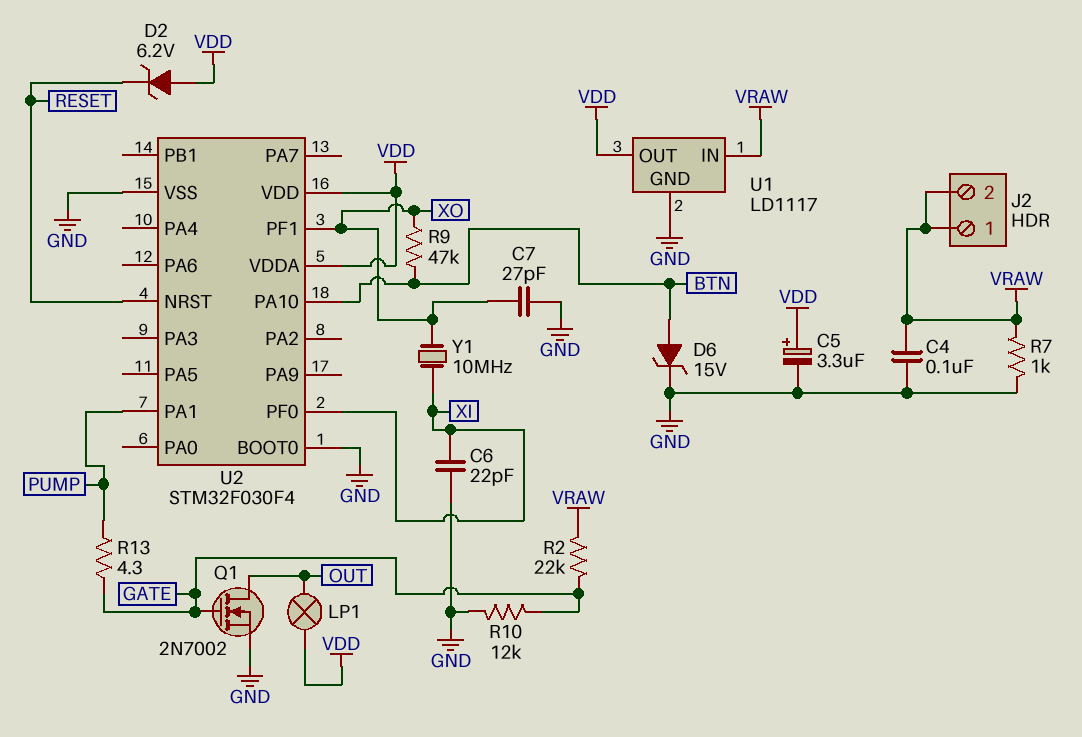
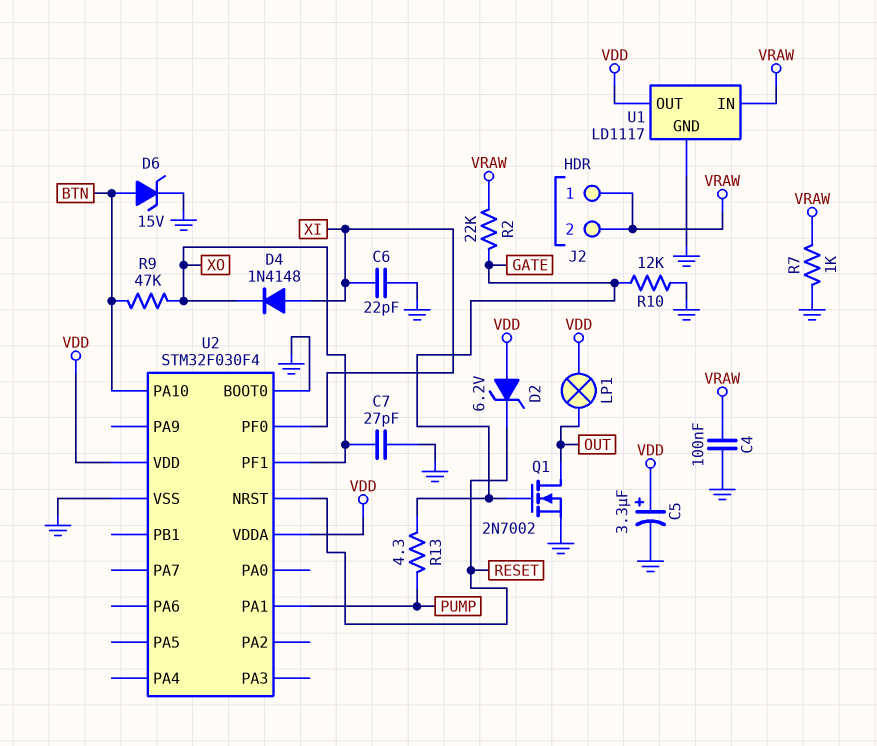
D4: none -> diode 1N4148 (A XI, K XO)
Y1: 10MHz (XI, XO) -> none

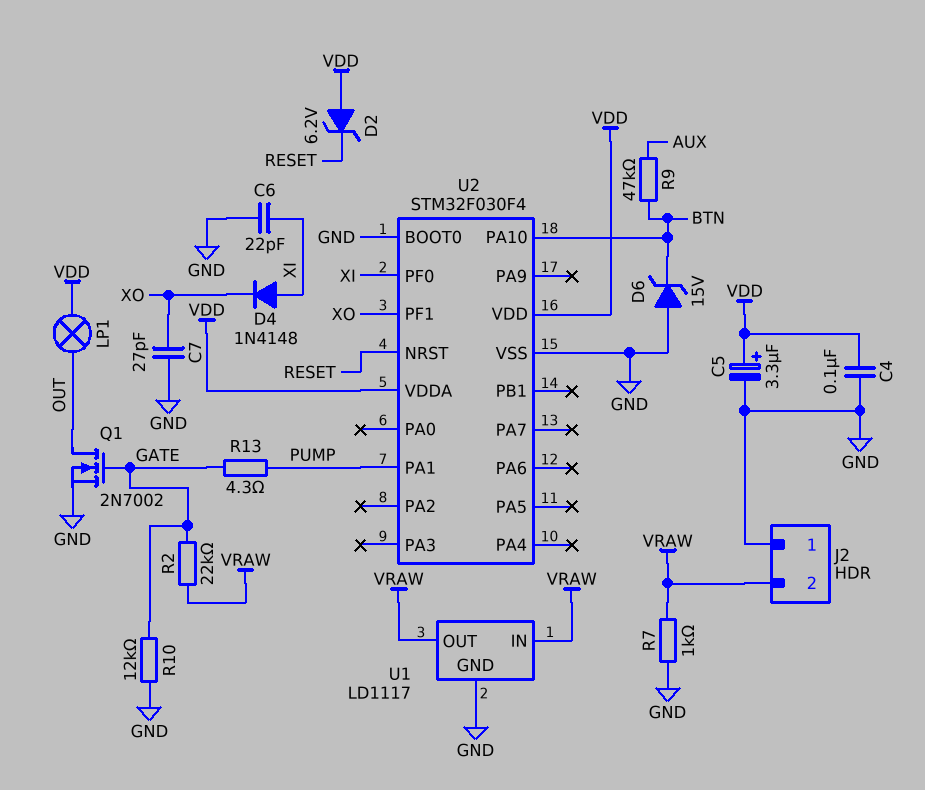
C4: 100nF (GND, VRAW) -> 100nF (GND, VDD)
D6: zener 15V (A BTN, K GND) -> zener 15V (A GND, K BTN)
J2 pin 1: VRAW -> GND
R9: 47k (BTN, XO) -> 47k (AUX, BTN)
U1 pin OUT: VDD -> VRAW

